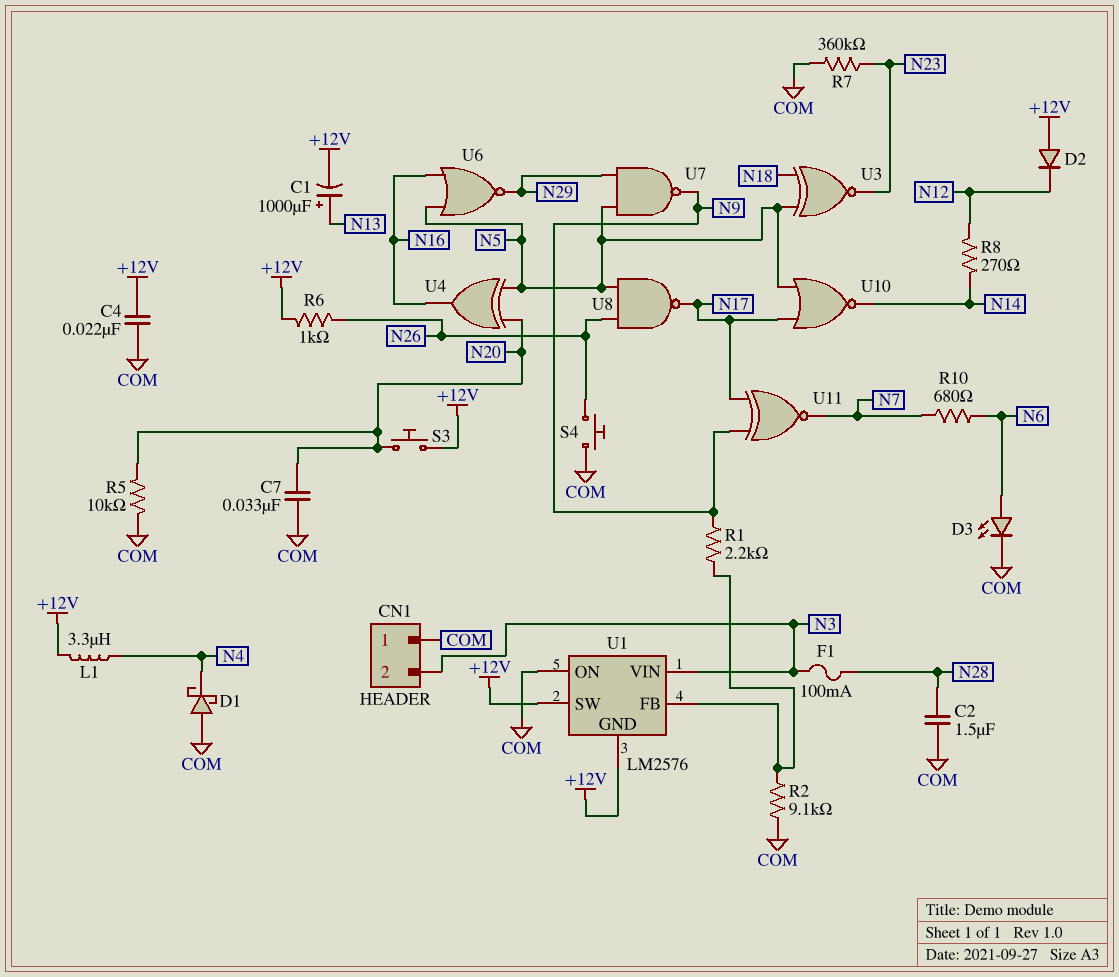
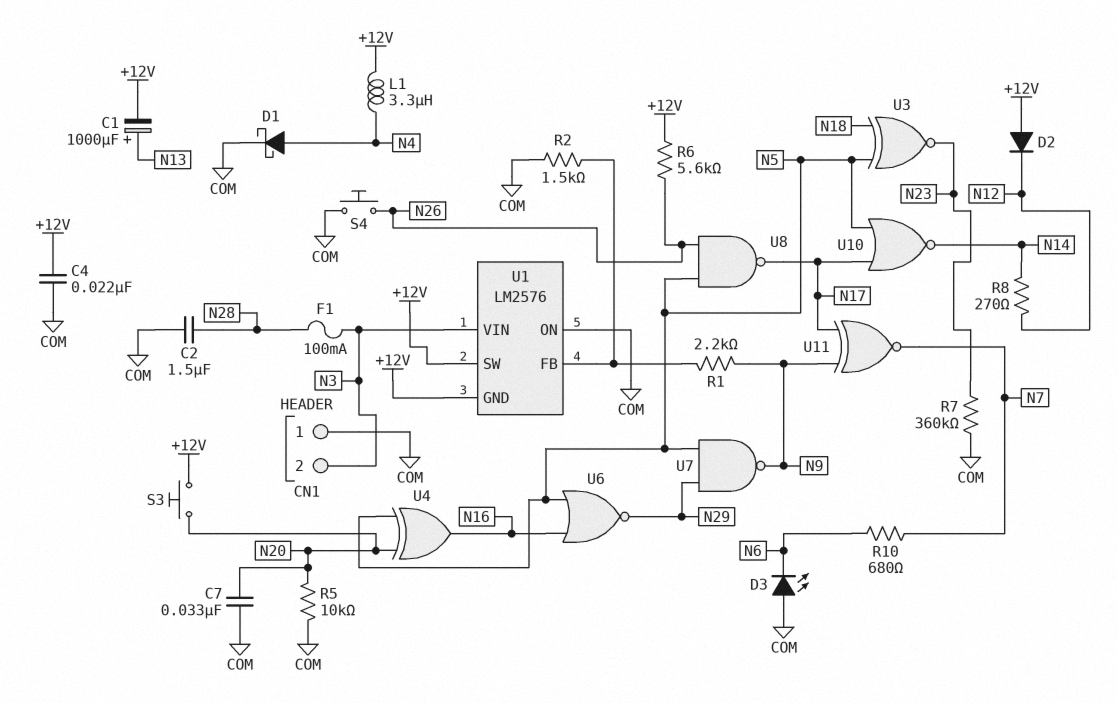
D1: schottky (A COM, K N4) -> schottky (A N4, K COM)
D3: LED (A N6, K COM) -> LED (A COM, K N6)
R2: 9.1k (COM, U1/FB) -> 1.5k (COM, U1/FB)
R6: 1k (+12V, N26) -> 5.6k (+12V, N26)

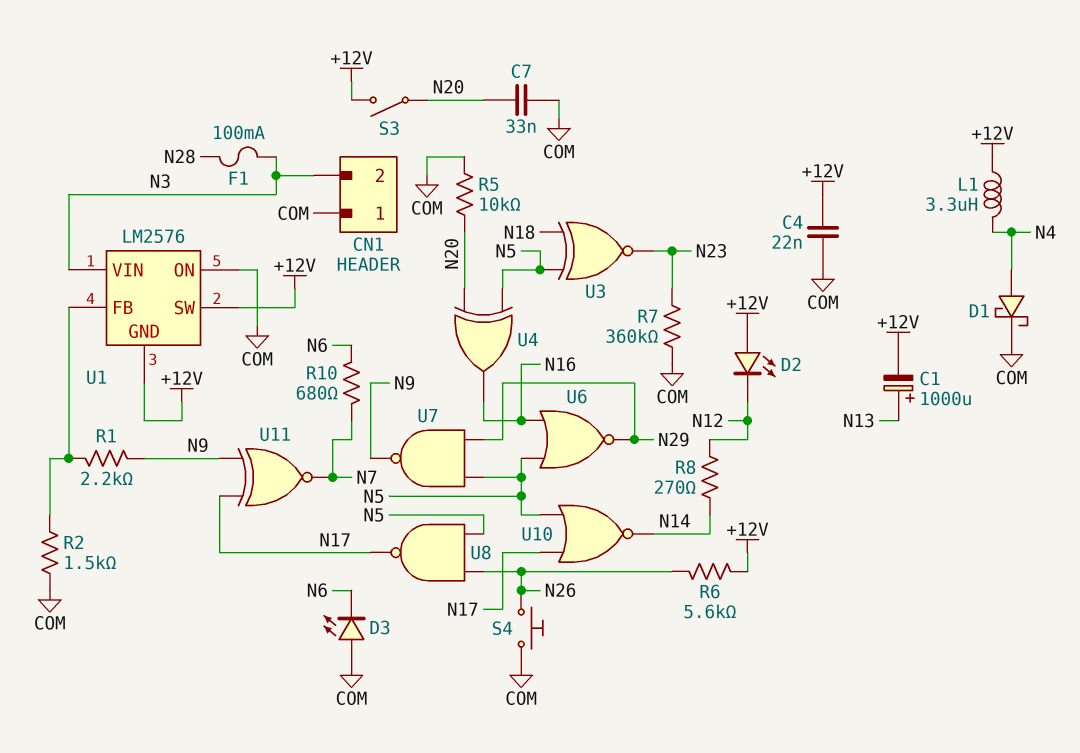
C2: 1.5uF (COM, N28) -> none
D2: diode (A +12V, K N12) -> LED (A +12V, K N12)
S3: button (+12V, N20) -> switch (+12V, N20)

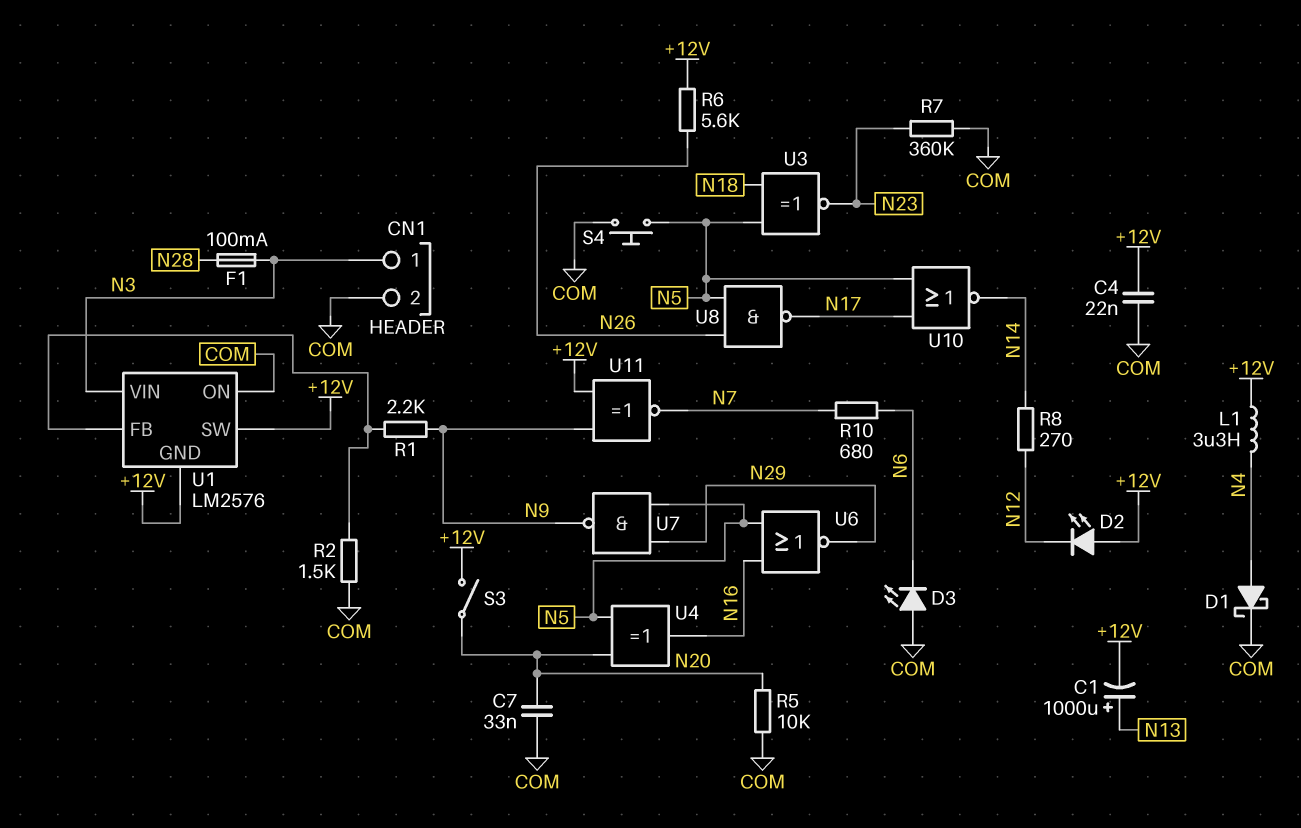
CN1 pin 1: COM -> N3
CN1 pin 2: N3 -> COM
S4: button (COM, N26) -> button (COM, N5)
U11: XNOR (in N9, in N17, out N7) -> XNOR (in +12V, in N9, out N7)

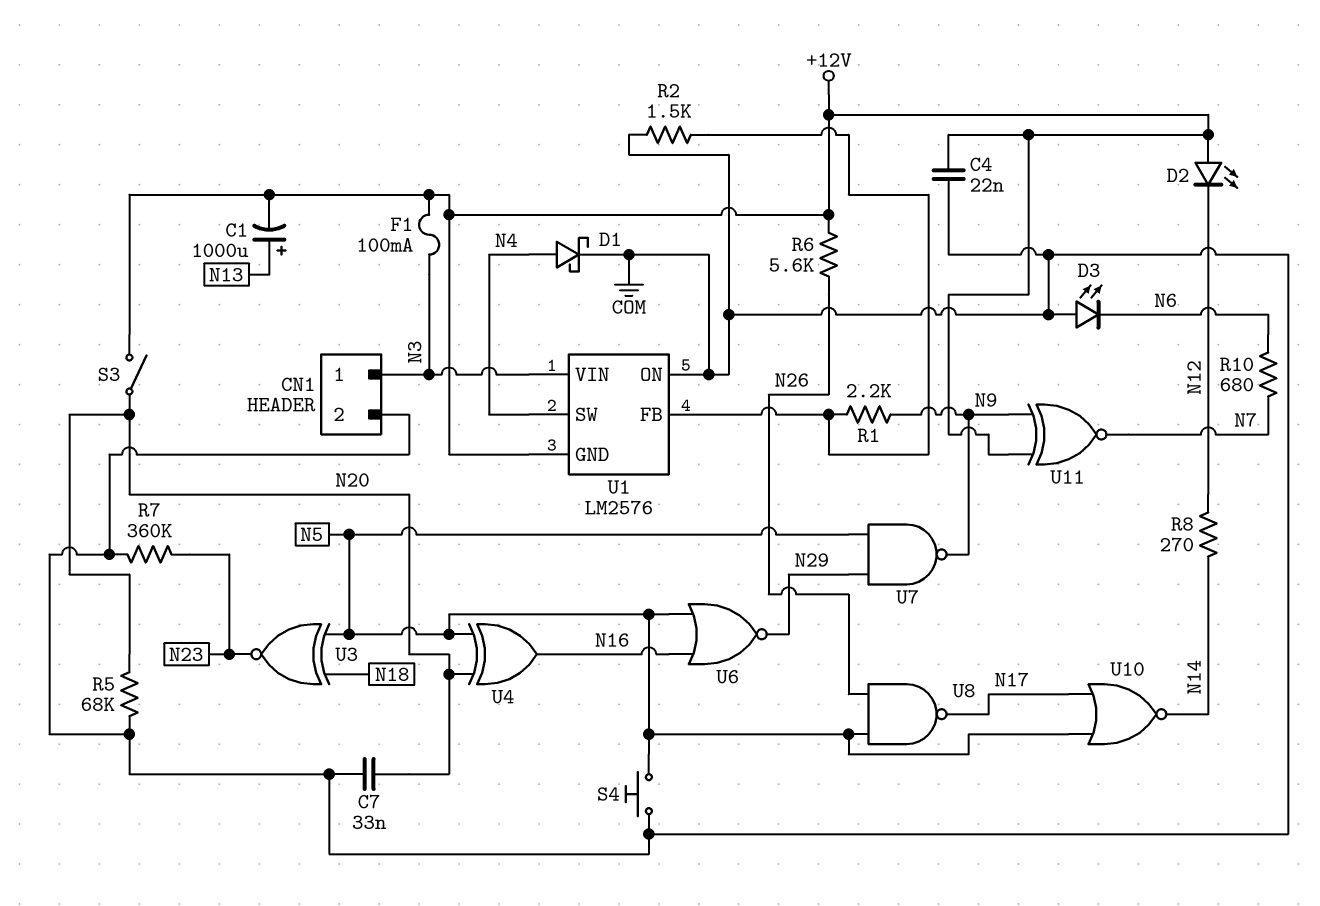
F1: 100mA (N3, N28) -> 100mA (+12V, N3)
L1: 3.3uH (+12V, N4) -> none
R5: 10k (COM, N20) -> 68k (COM, N20)
U1 pin SW: +12V -> N4

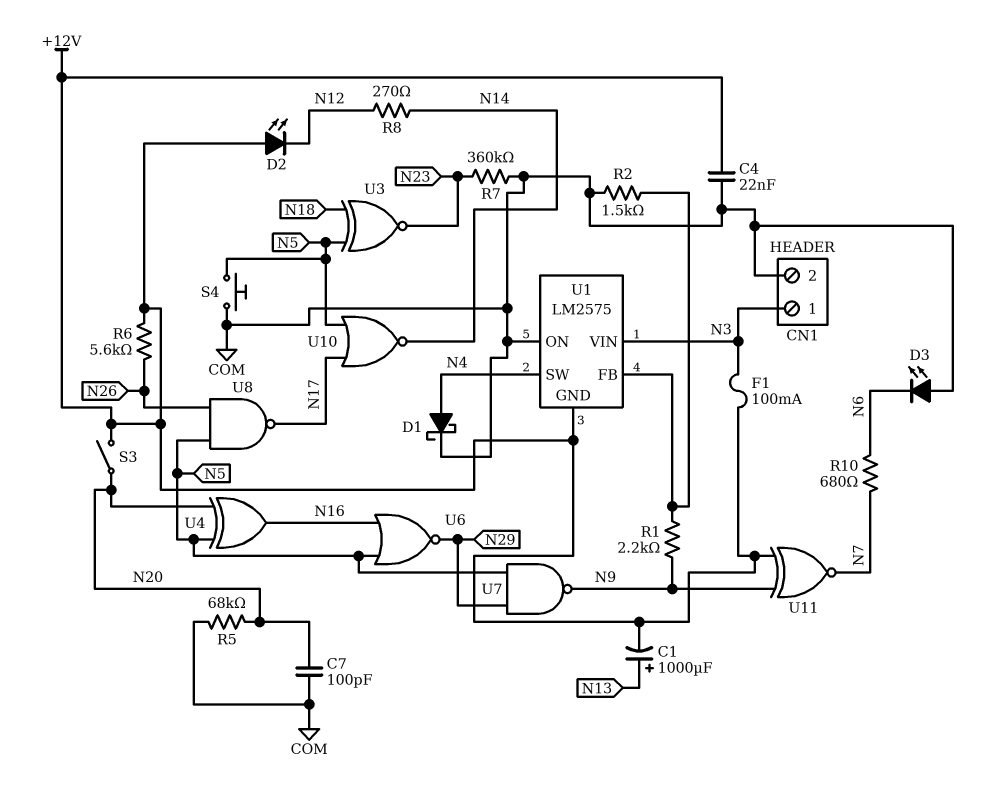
C7: 33nF (COM, N20) -> 100pF (COM, N20)
U1: LM2576 -> LM2575

